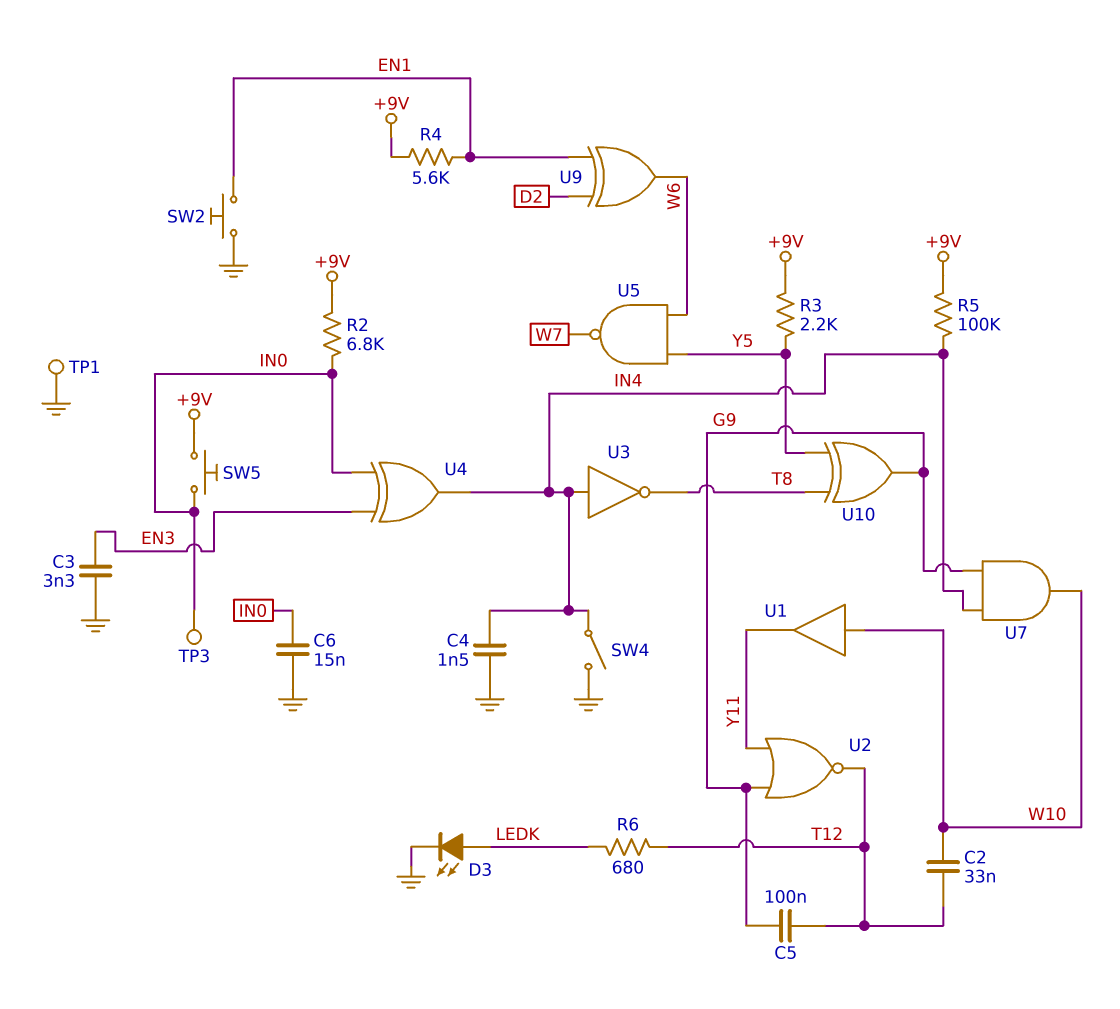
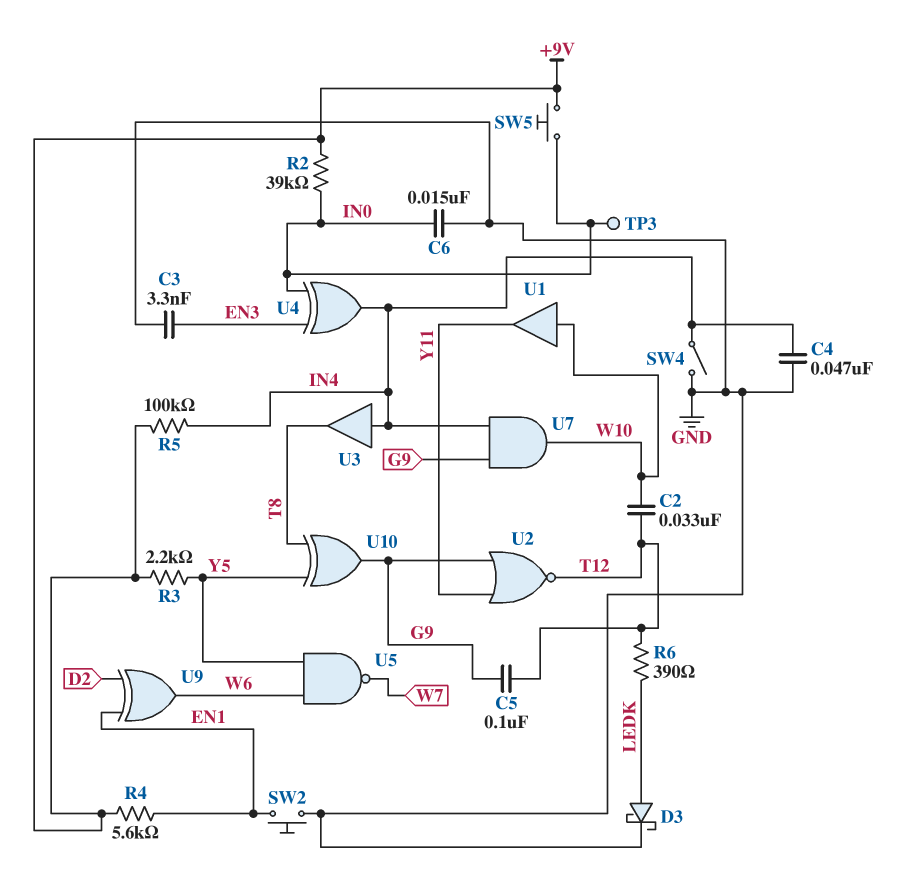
C4: 1.5nF (GND, IN4) -> 47nF (GND, IN4)
D3: LED (A LEDK, K GND) -> schottky (A LEDK, K GND)
R2: 6.8k (+9V, IN0) -> 39k (+9V, IN0)
R6: 680 (LEDK, T12) -> 390 (LEDK, T12)
TP1: test point (GND) -> none
U3: NOT (in IN4, out T8) -> buffer (in IN4, out T8)

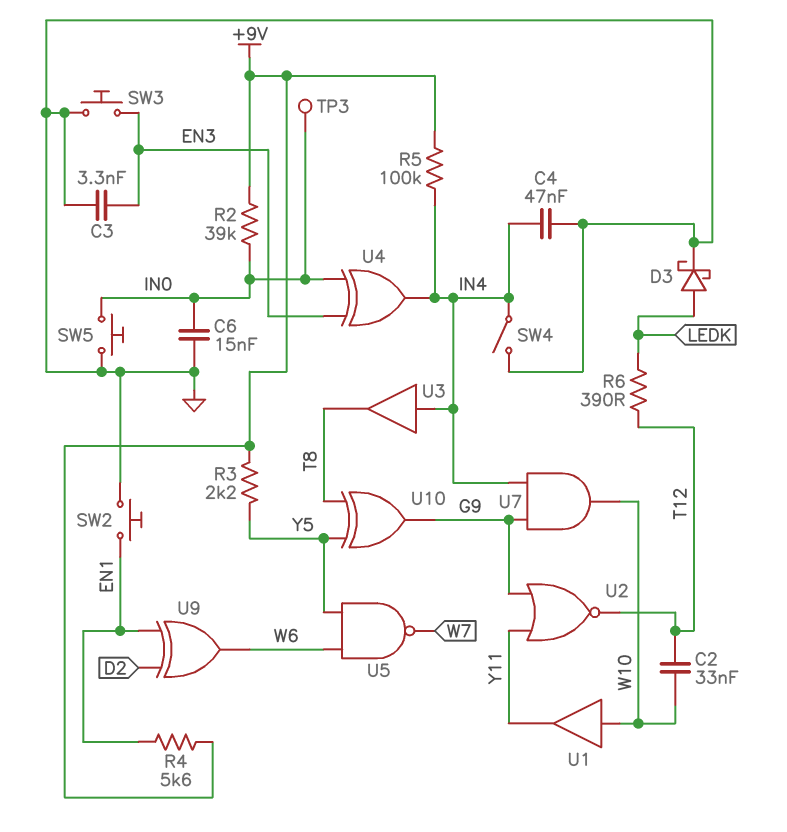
C5: 100nF (G9, T12) -> none
SW3: none -> button (EN3, GND)
SW5: button (+9V, IN0) -> button (GND, IN0)

